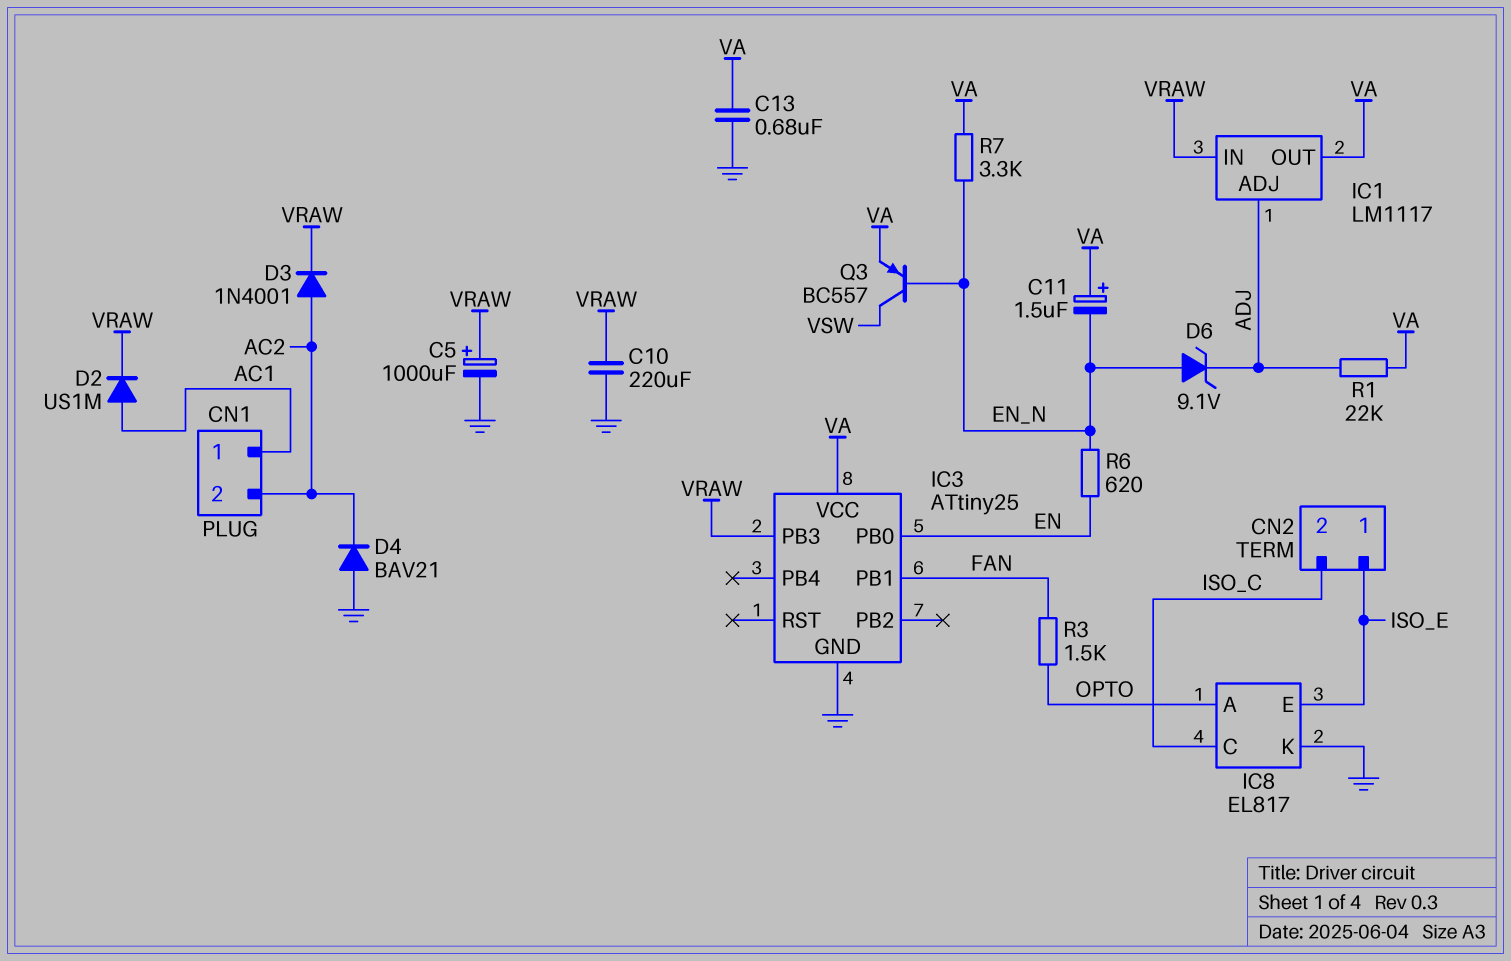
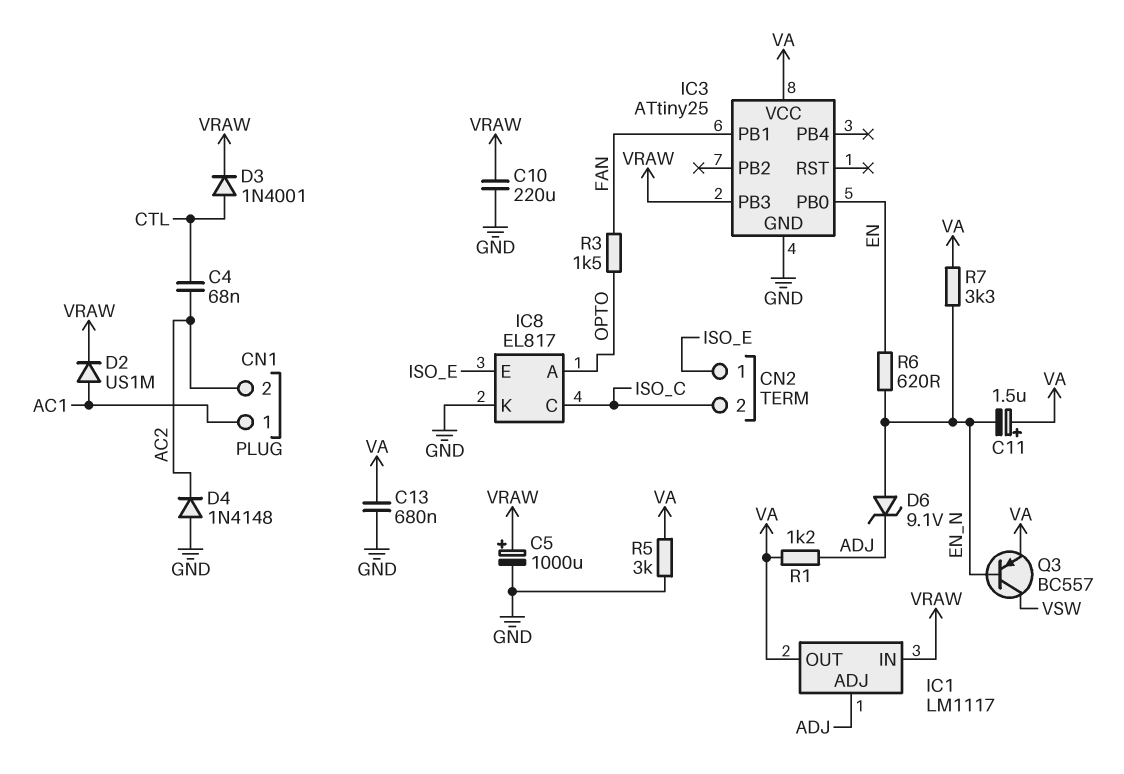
C4: none -> 68nF (AC2, CTL)
D3: diode 1N4001 (A AC2, K VRAW) -> diode 1N4001 (A CTL, K VRAW)
D4: diode BAV21 (A GND, K AC2) -> diode 1N4148 (A GND, K AC2)
R1: 22k (ADJ, VA) -> 1.2k (ADJ, VA)
R5: none -> 3k (GND, VA)

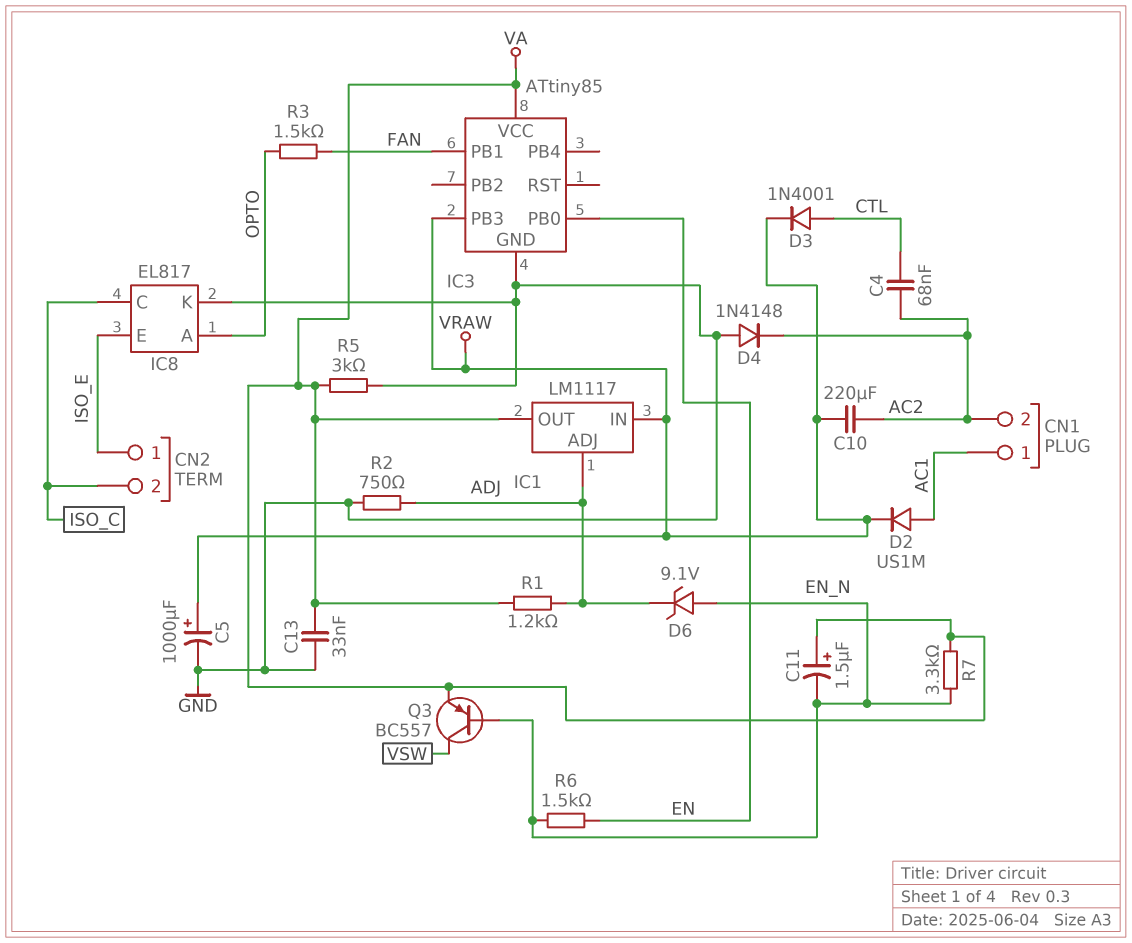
C10: 220uF (GND, VRAW) -> 220uF (AC2, VRAW)
C13: 680nF (GND, VA) -> 33nF (GND, VA)
IC3: ATtiny25 -> ATtiny85
R2: none -> 750 (ADJ, GND)
R6: 620 (EN, EN_N) -> 1.5k (EN, EN_N)

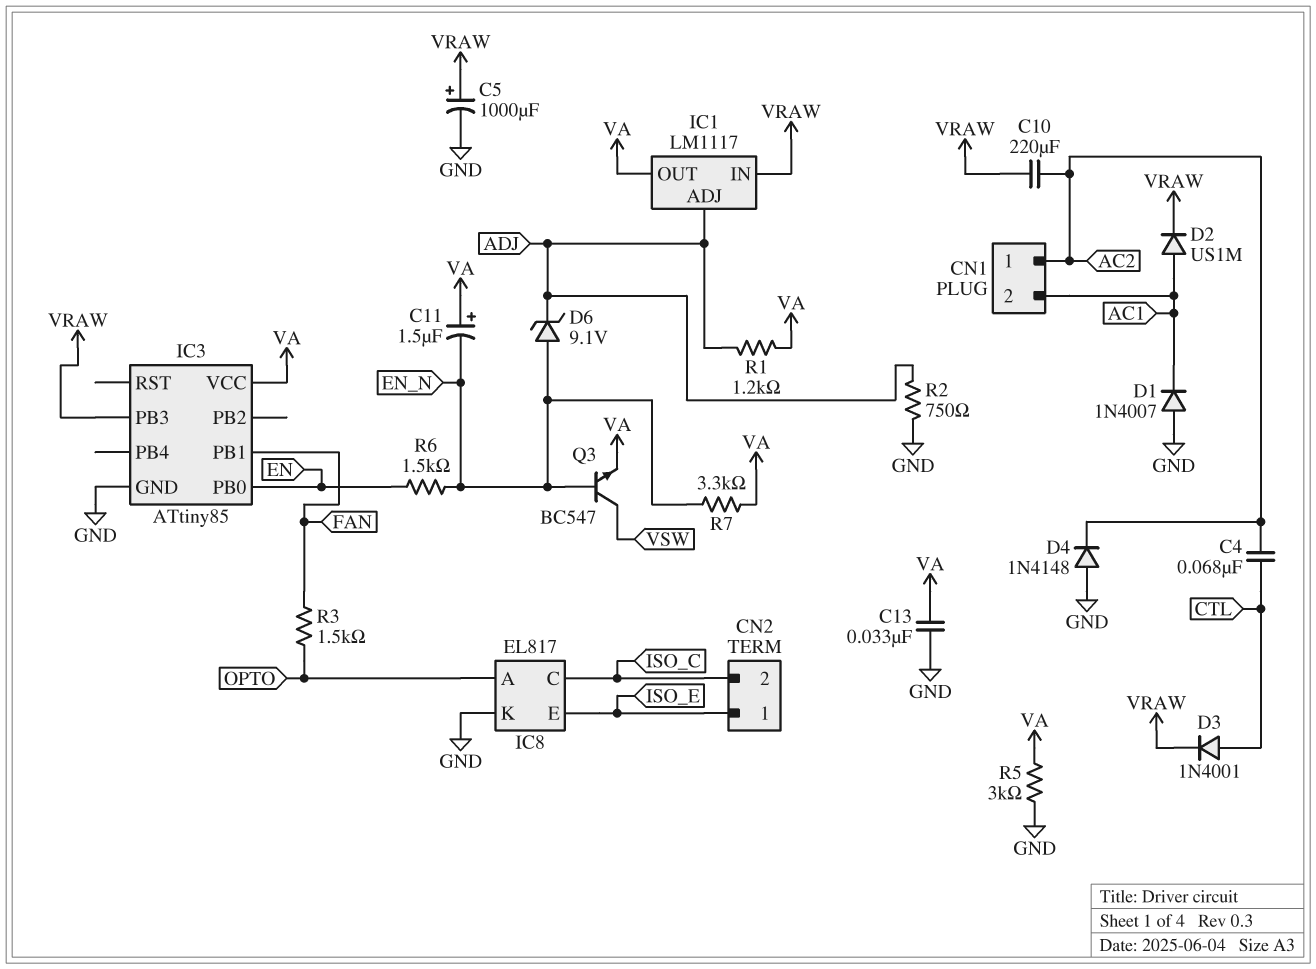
CN1 pin 1: AC1 -> AC2
CN1 pin 2: AC2 -> AC1
D1: none -> diode 1N4007 (A GND, K AC1)
Q3: PNP BC557 (B EN_N, C VSW, E VA) -> NPN BC547 (B EN_N, C VSW, E VA)

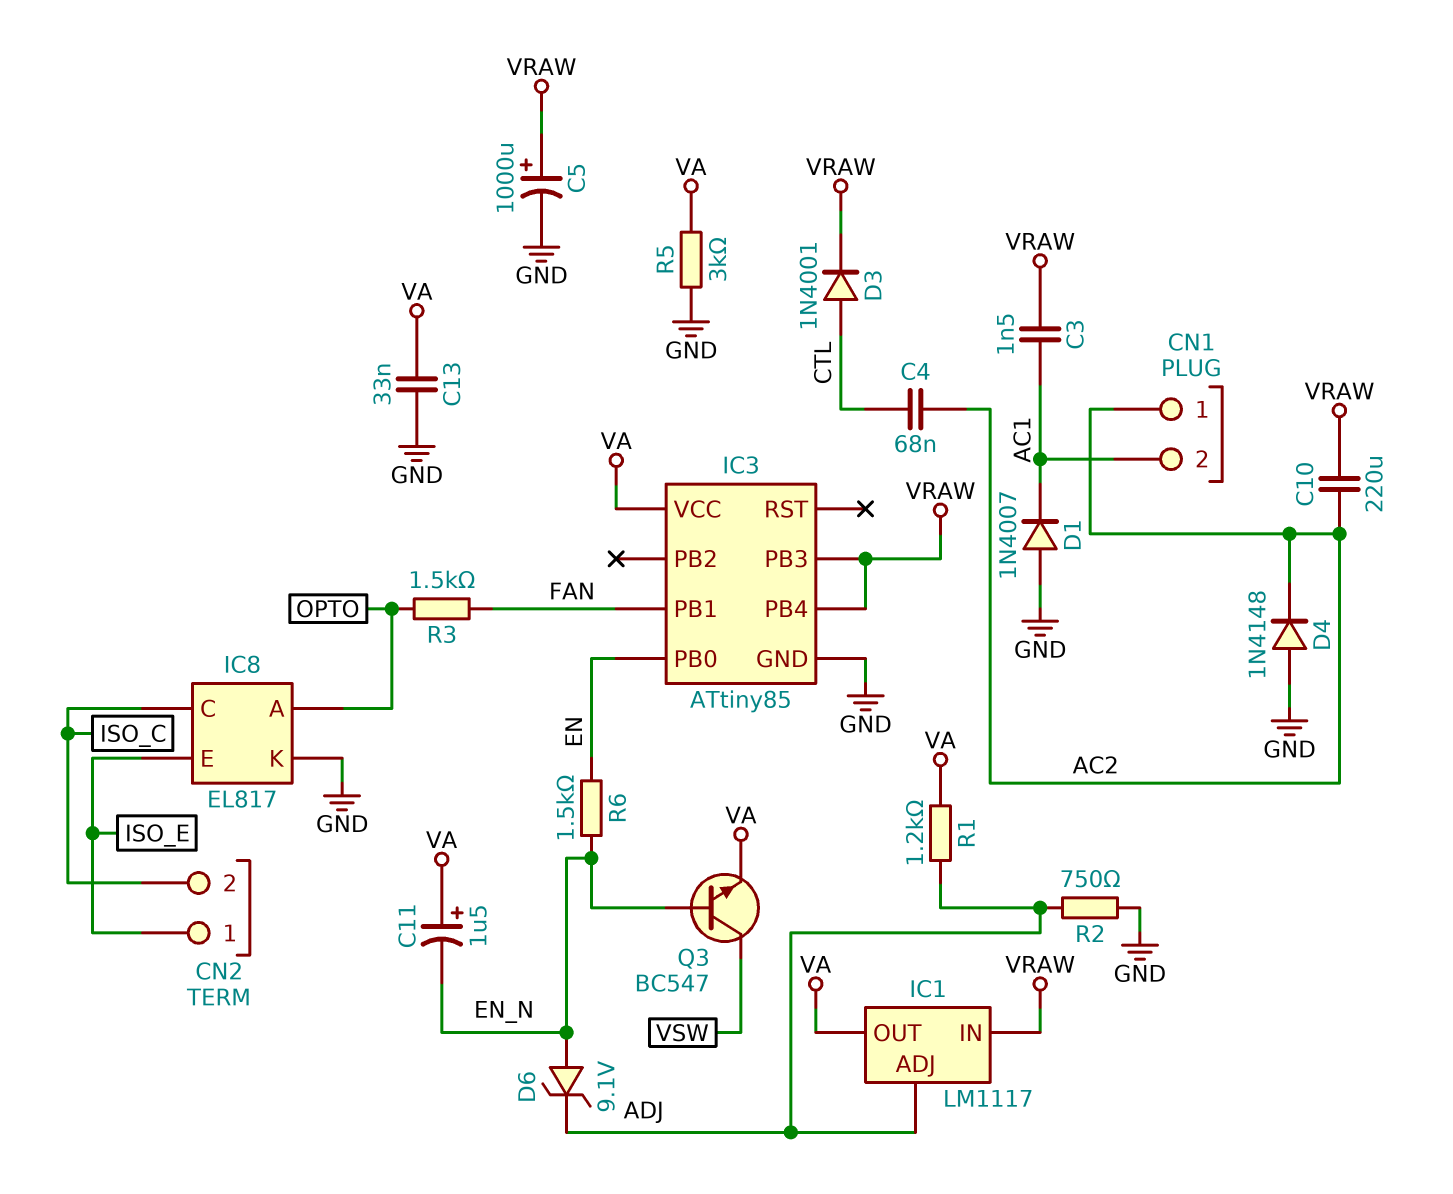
C3: none -> 1.5nF (AC1, VRAW)
D2: diode US1M (A AC1, K VRAW) -> none
IC3 pin PB4: none -> VRAW
R7: 3.3k (EN_N, VA) -> none

